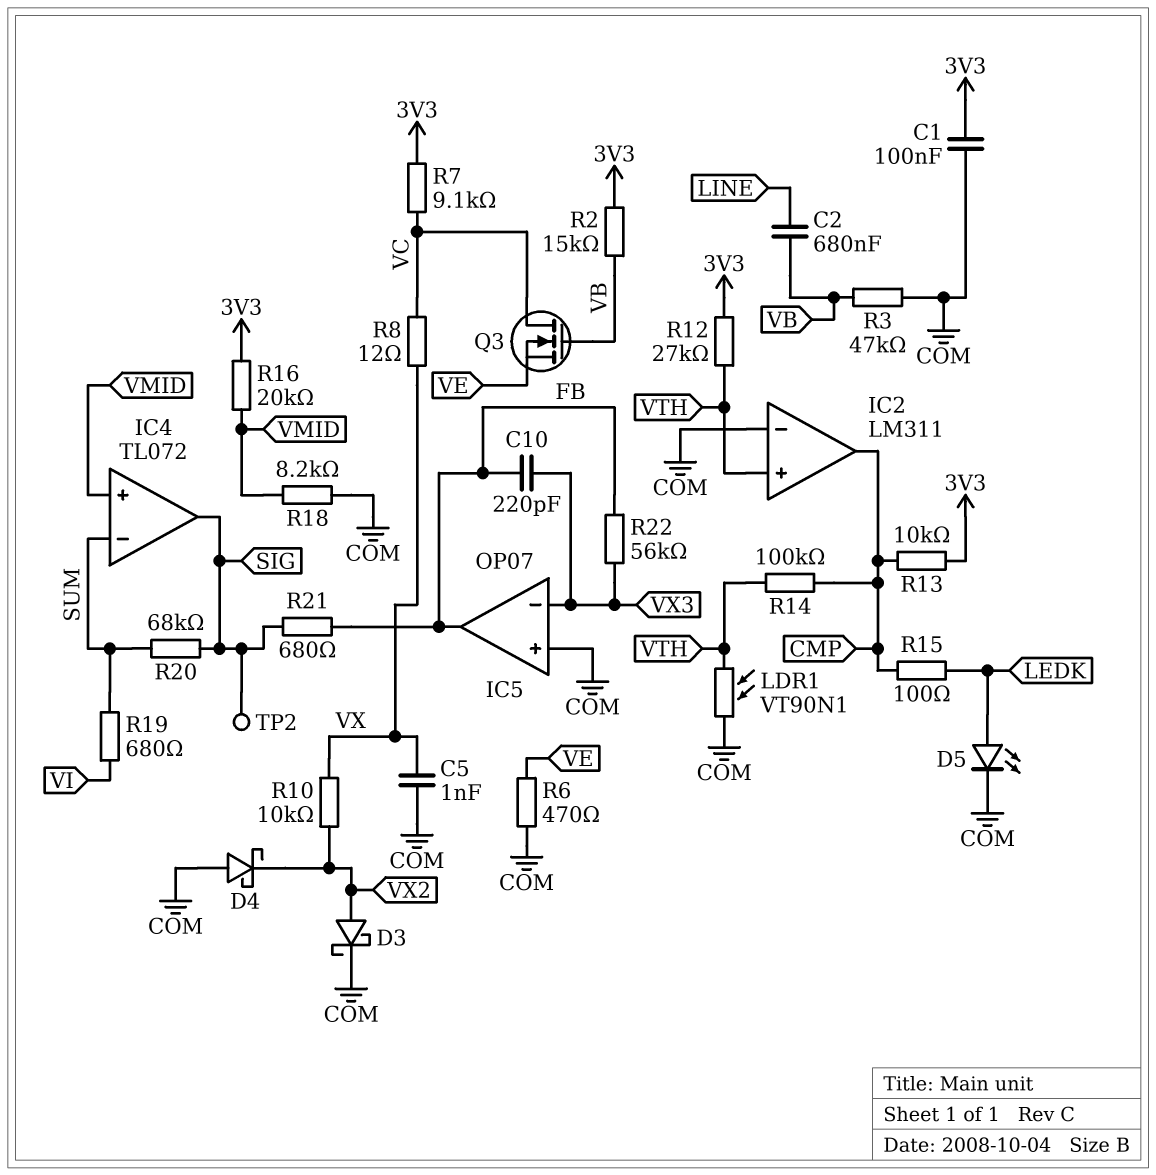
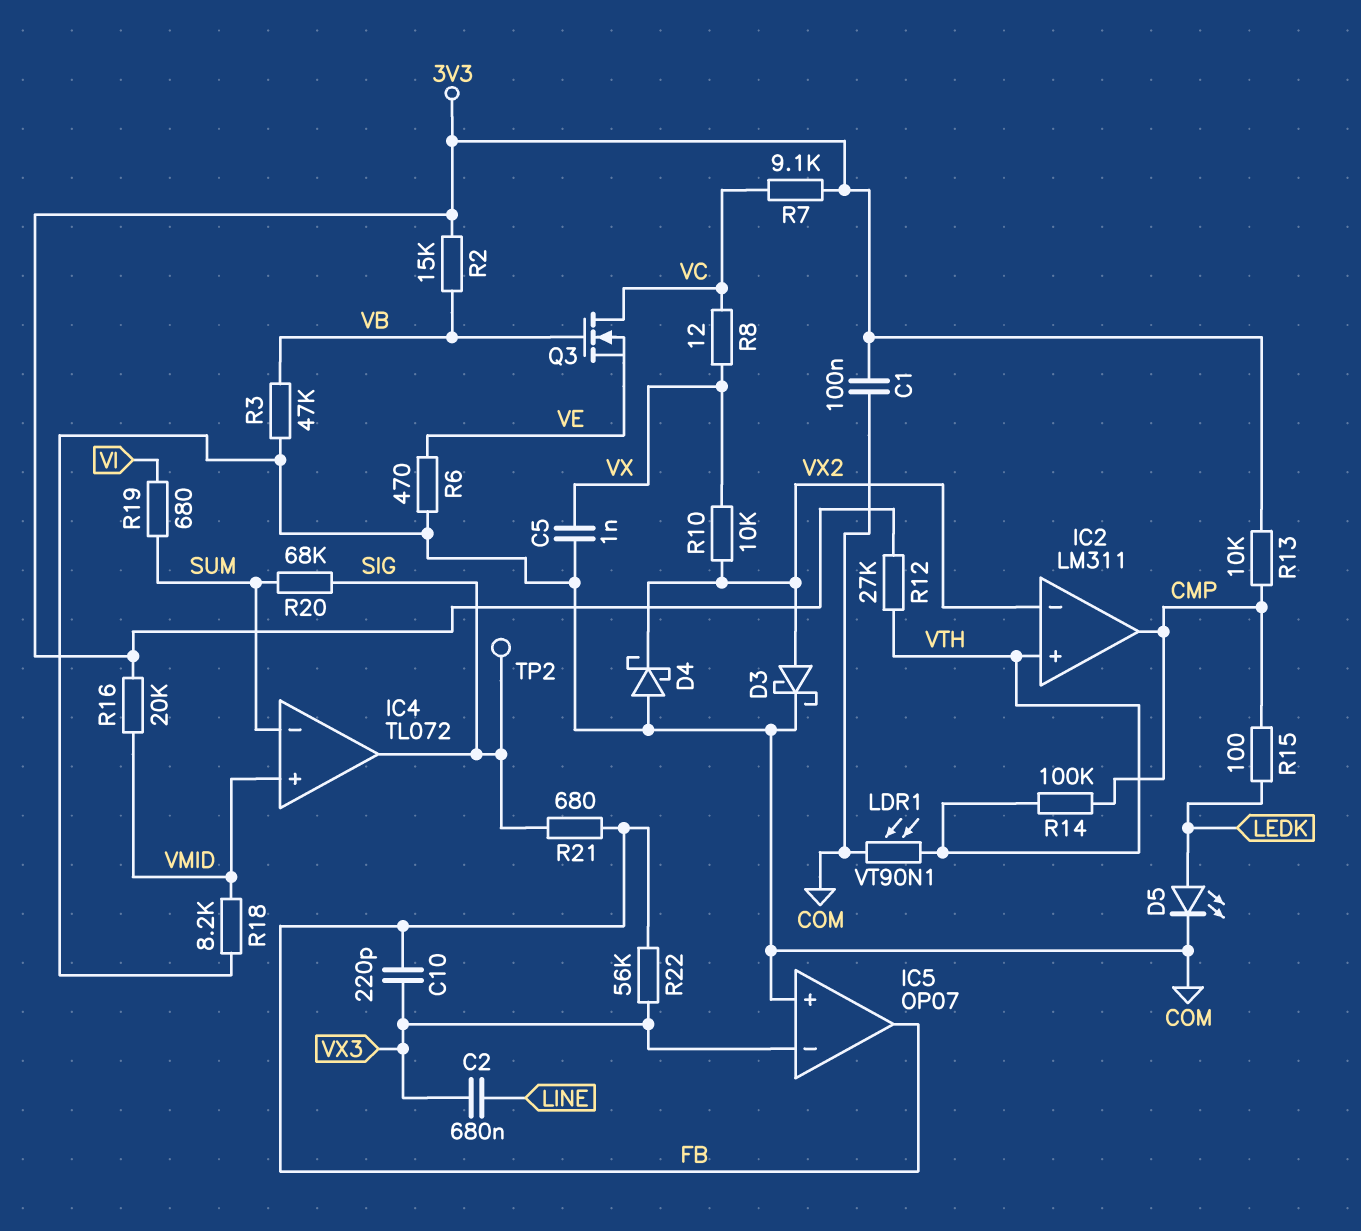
C2: 680nF (LINE, VB) -> 680nF (LINE, VX3)
IC2 pin in-: COM -> VX2

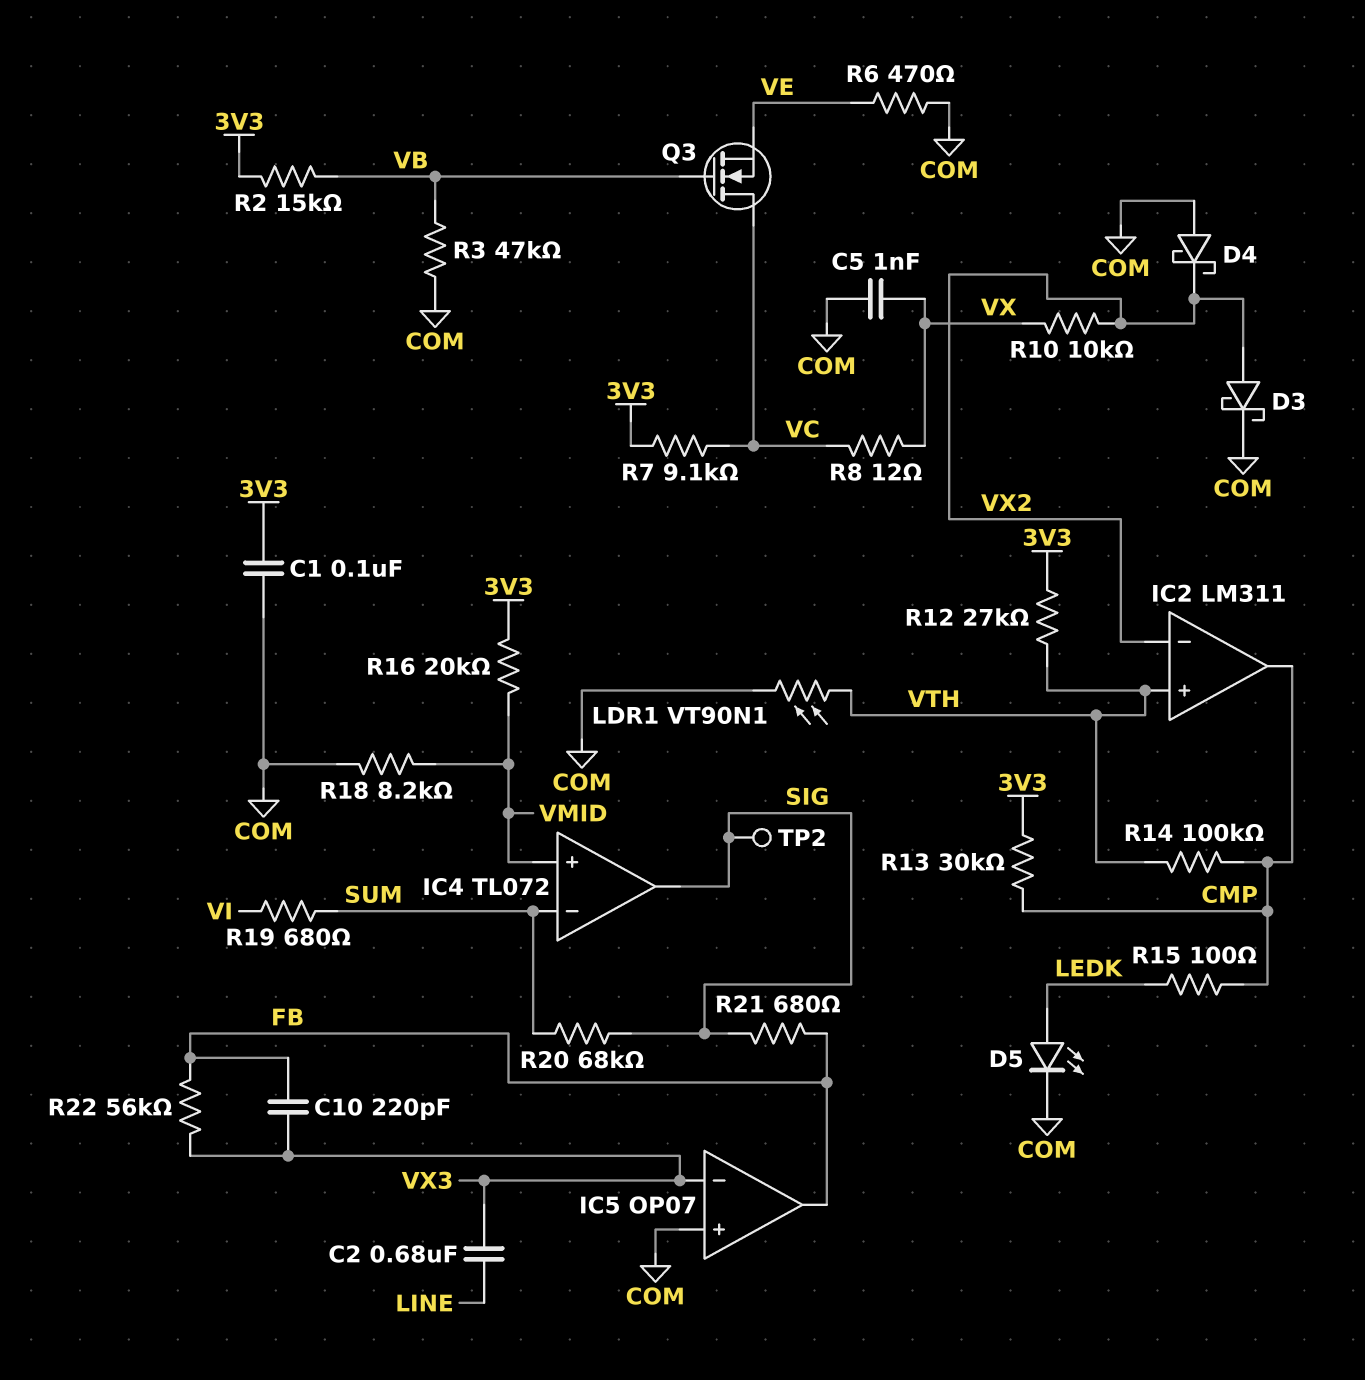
R13: 10k (3V3, CMP) -> 30k (3V3, CMP)

